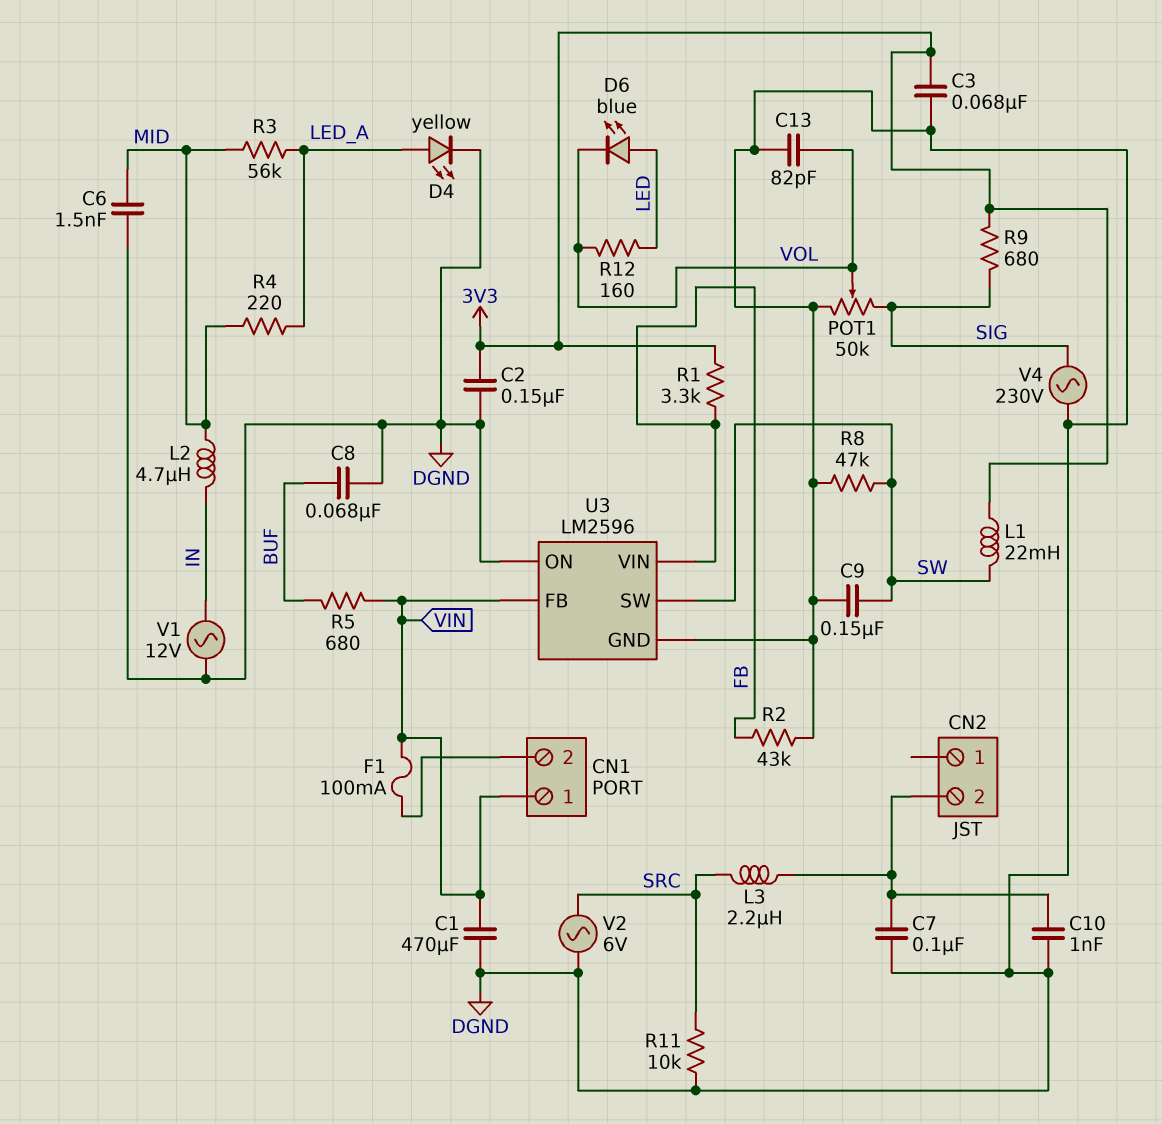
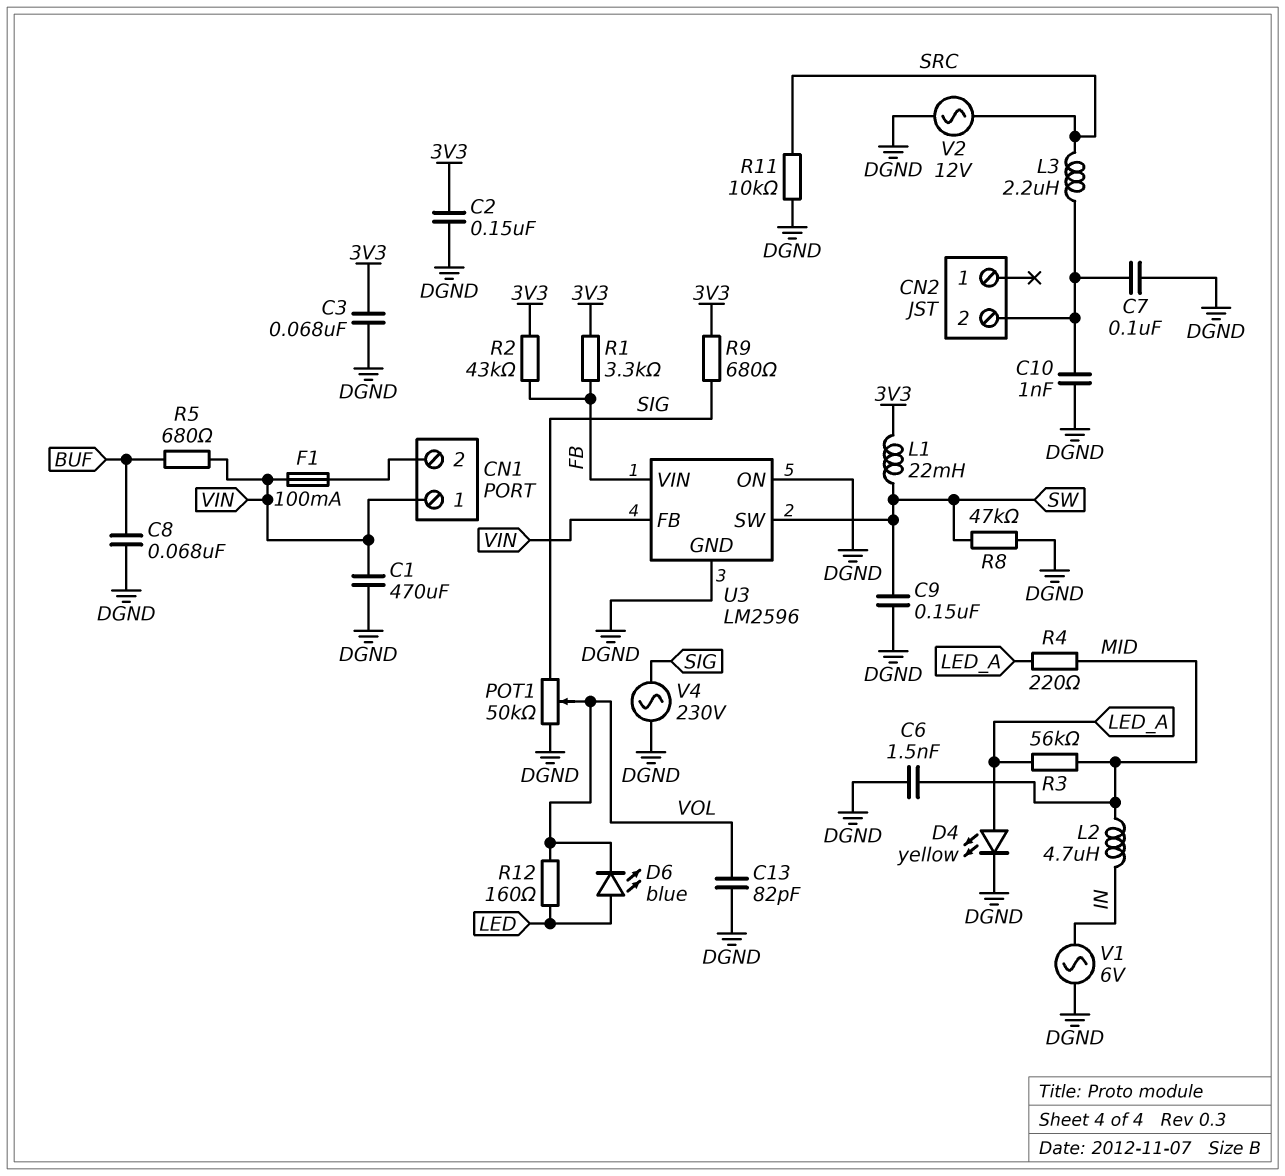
R2: 43k (DGND, FB) -> 43k (3V3, FB)
V1: AC 12V (DGND, IN) -> AC 6V (DGND, IN)
V2: AC 6V (DGND, SRC) -> AC 12V (DGND, SRC)

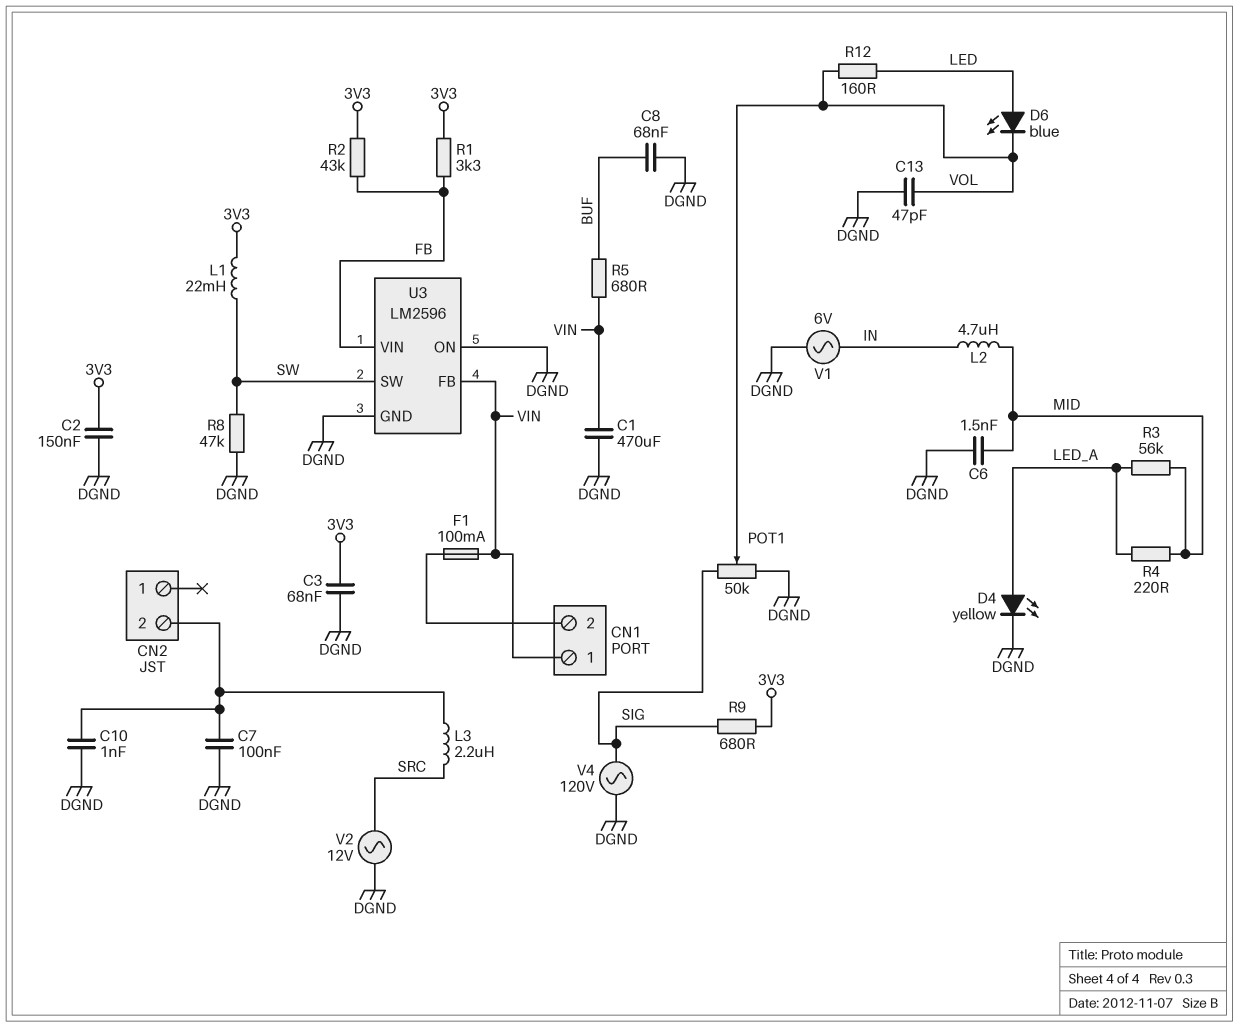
C9: 150nF (DGND, SW) -> none
C13: 82pF (DGND, VOL) -> 47pF (DGND, VOL)
R11: 10k (DGND, SRC) -> none
V4: AC 230V (DGND, SIG) -> AC 120V (DGND, SIG)

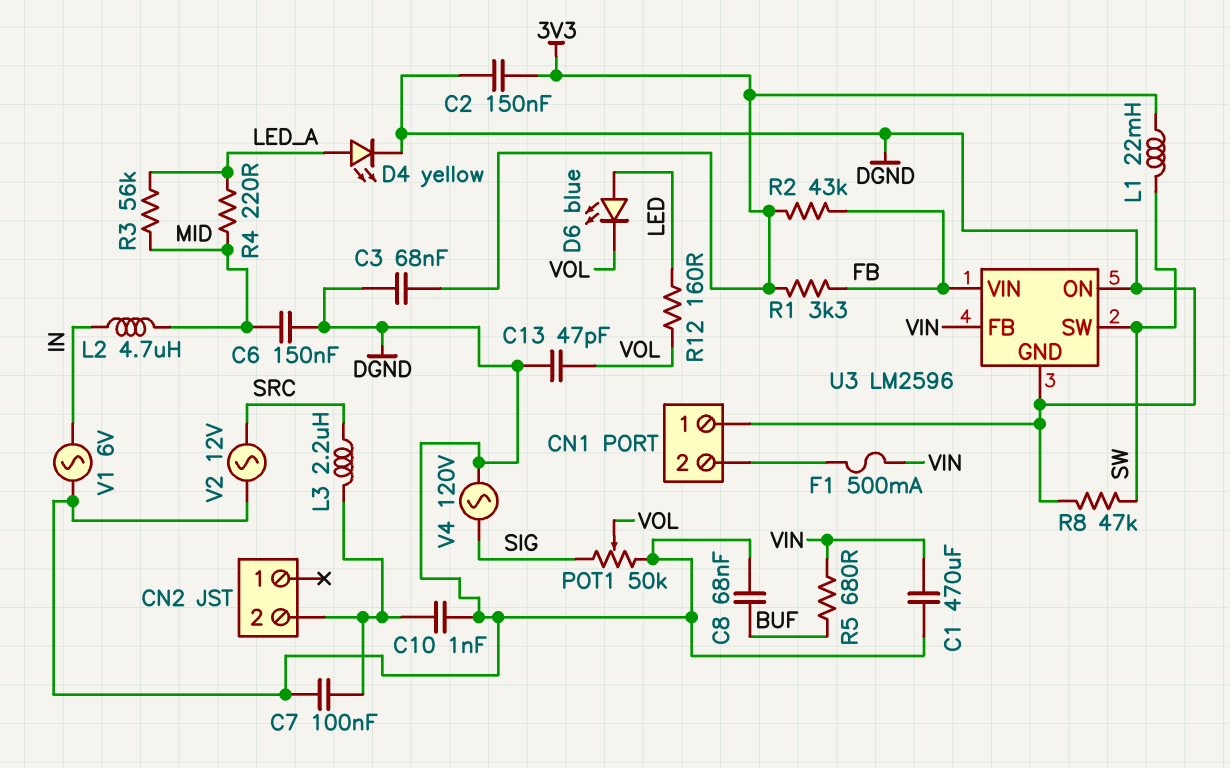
C6: 1.5nF (DGND, MID) -> 150nF (DGND, MID)
CN1 pin 1: VIN -> DGND
F1: 100mA (CN1/2, VIN) -> 500mA (CN1/2, VIN)
R9: 680 (3V3, SIG) -> none

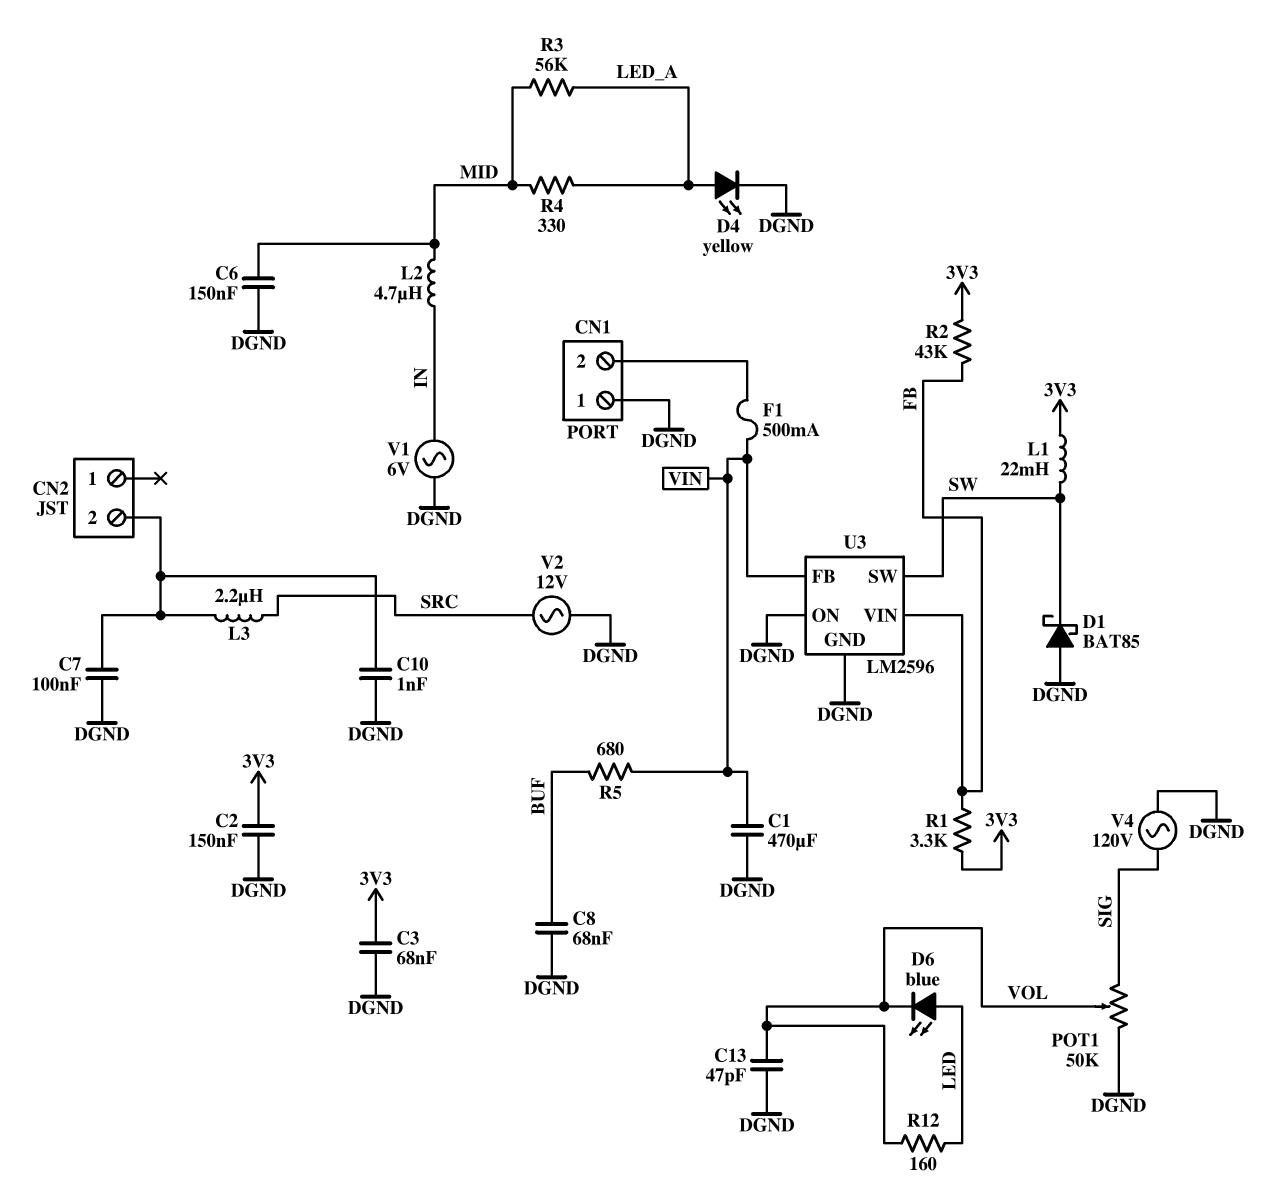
D1: none -> schottky BAT85 (A DGND, K SW)
R4: 220 (LED_A, MID) -> 330 (LED_A, MID)
R8: 47k (DGND, SW) -> none

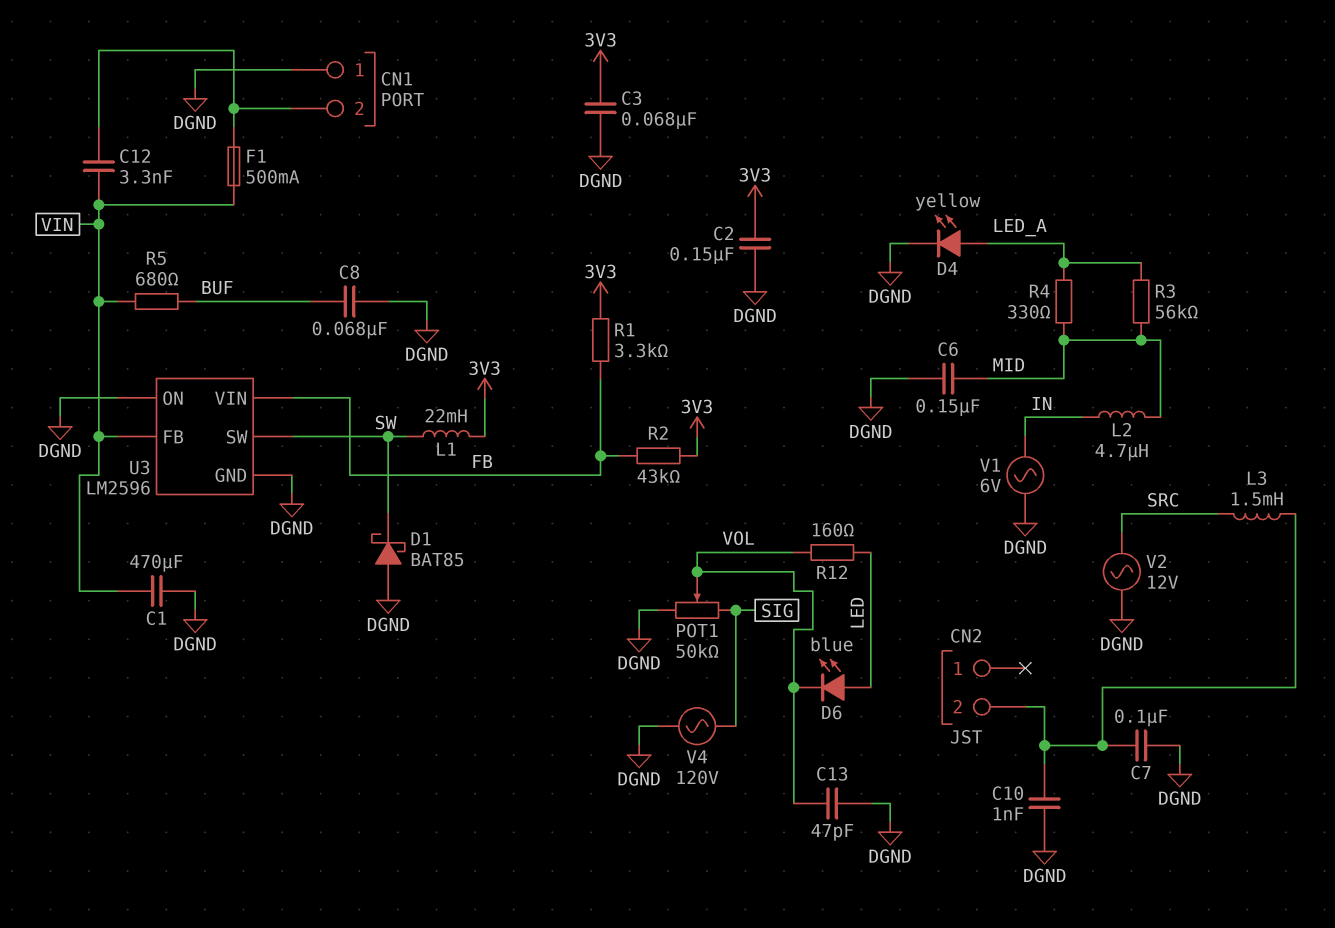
C12: none -> 3.3nF (CN1/2, VIN)
L3: 2.2uH (CN2/2, SRC) -> 1.5mH (CN2/2, SRC)

